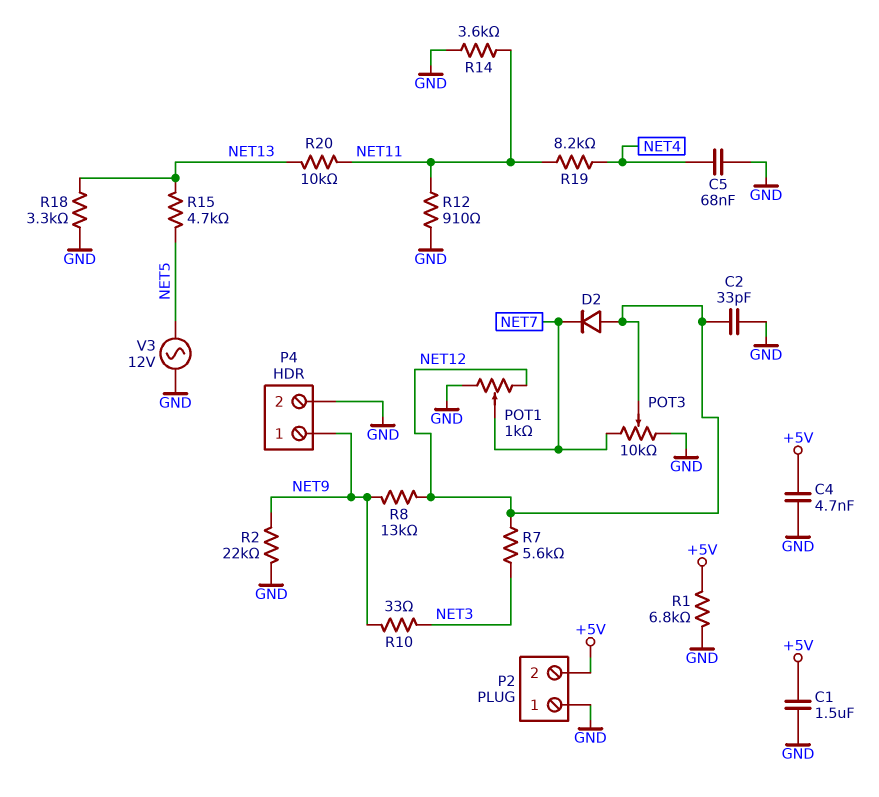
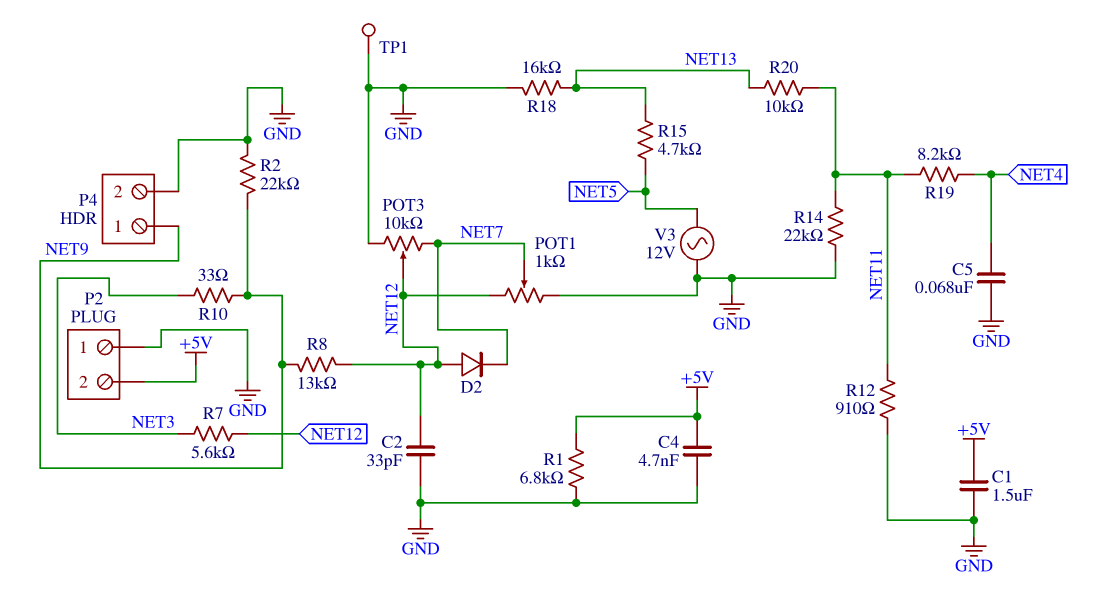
R14: 3.6k (GND, NET11) -> 22k (GND, NET11)
R18: 3.3k (GND, NET13) -> 16k (GND, NET13)
TP1: none -> test point (GND)

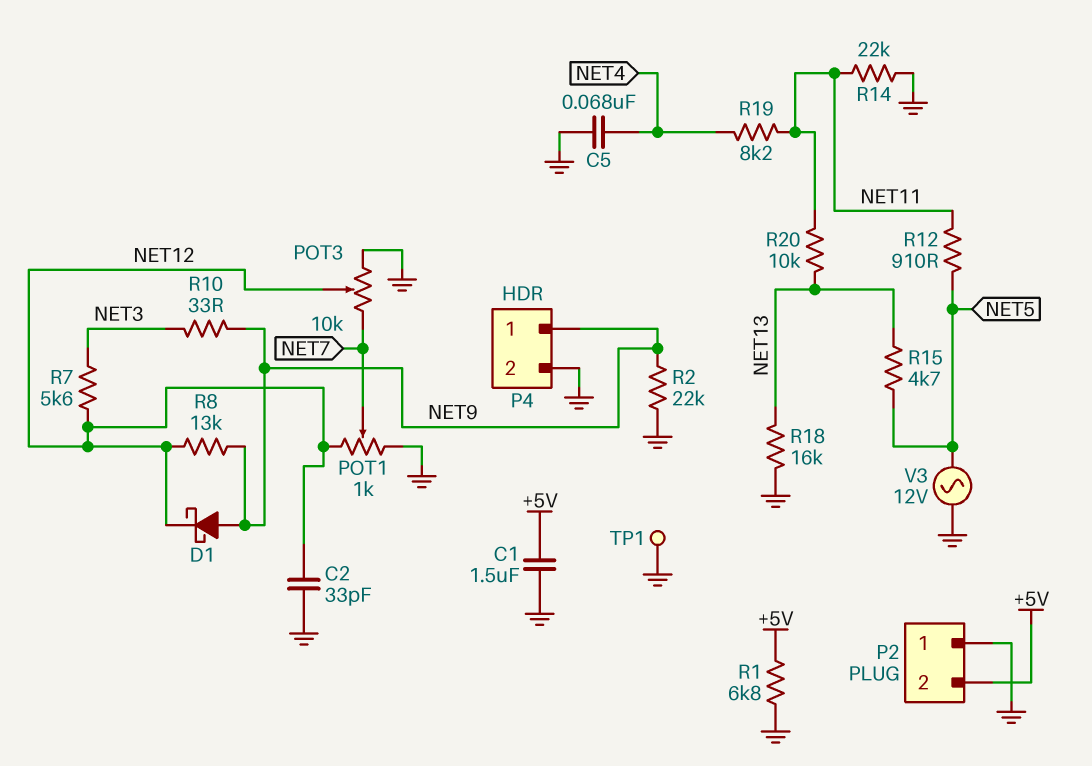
C4: 4.7nF (+5V, GND) -> none
D1: none -> schottky (A NET9, K NET12)
D2: diode (A NET12, K NET7) -> none
R12: 910 (GND, NET11) -> 910 (NET5, NET11)

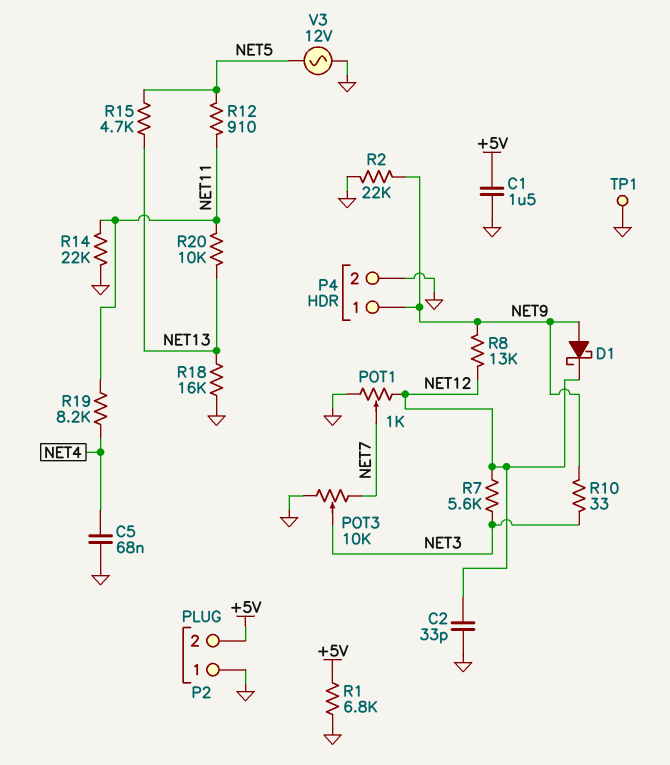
POT3: 10k (GND, NET7, wiper NET12) -> 10k (GND, NET7, wiper NET3)

